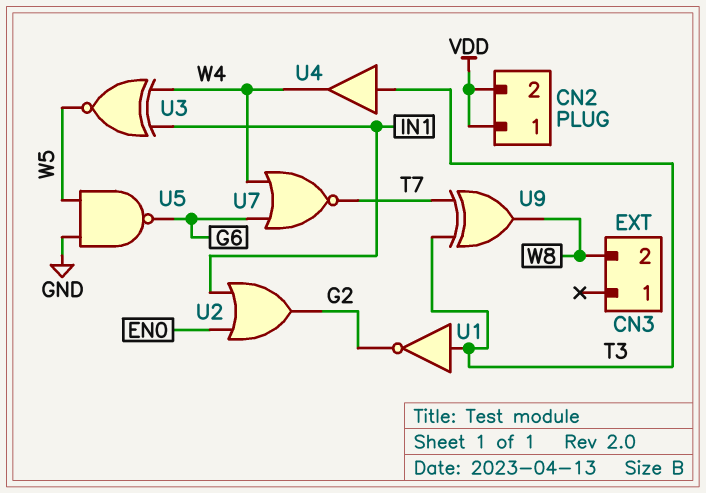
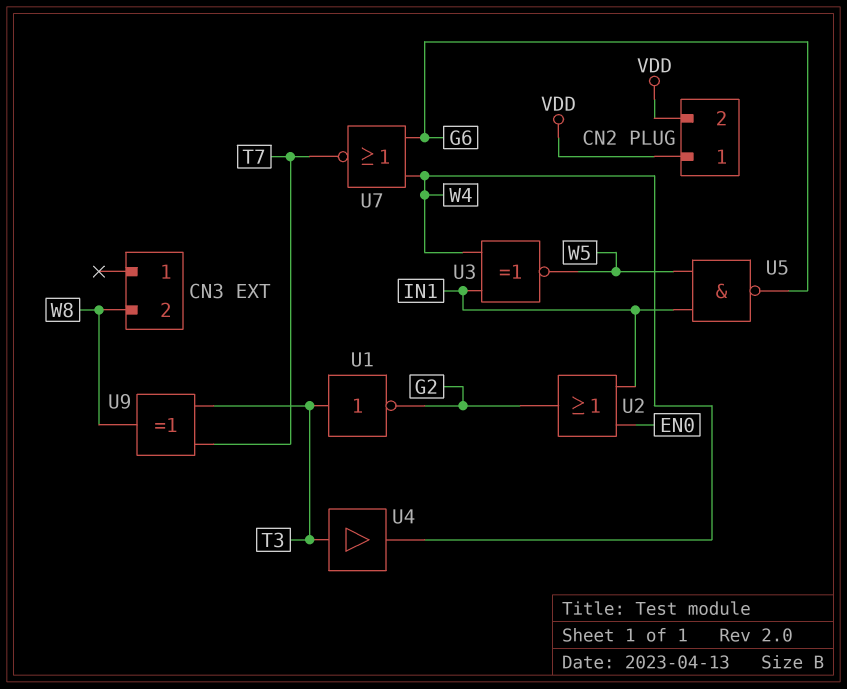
U5: NAND (in GND, in W5, out G6) -> NAND (in IN1, in W5, out G6)

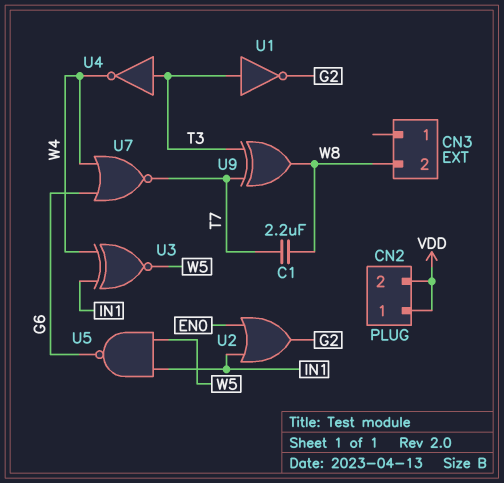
C1: none -> 2.2uF (T7, W8)
U4: buffer (in T3, out W4) -> NOT (in T3, out W4)

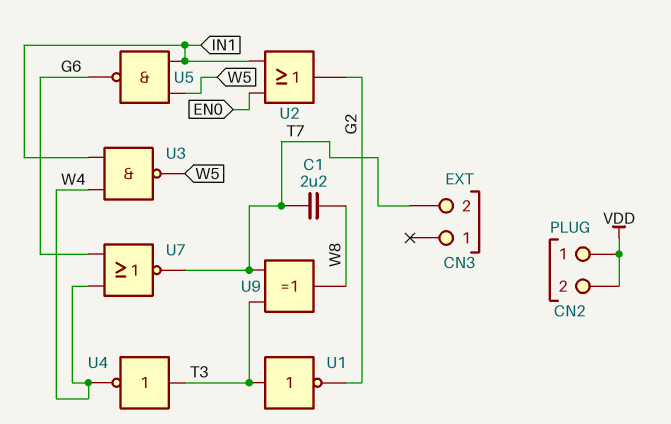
CN3 pin 2: W8 -> T7
U3: XNOR (in IN1, in W4, out W5) -> NAND (in IN1, in W4, out W5)

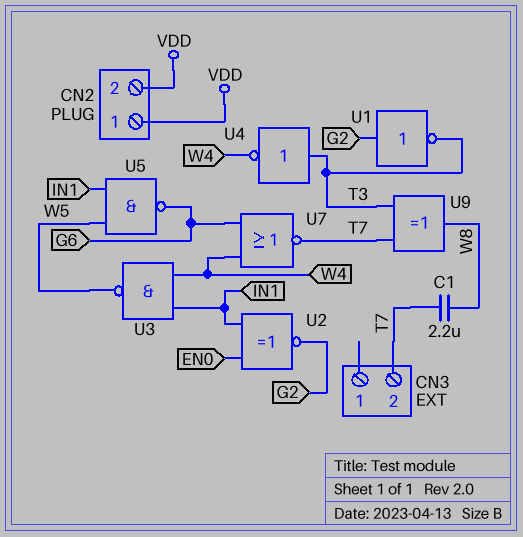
U1: NOT (in T3, out G2) -> NOT (in G2, out T3)
U2: OR (in EN0, in IN1, out G2) -> XNOR (in EN0, in IN1, out G2)

